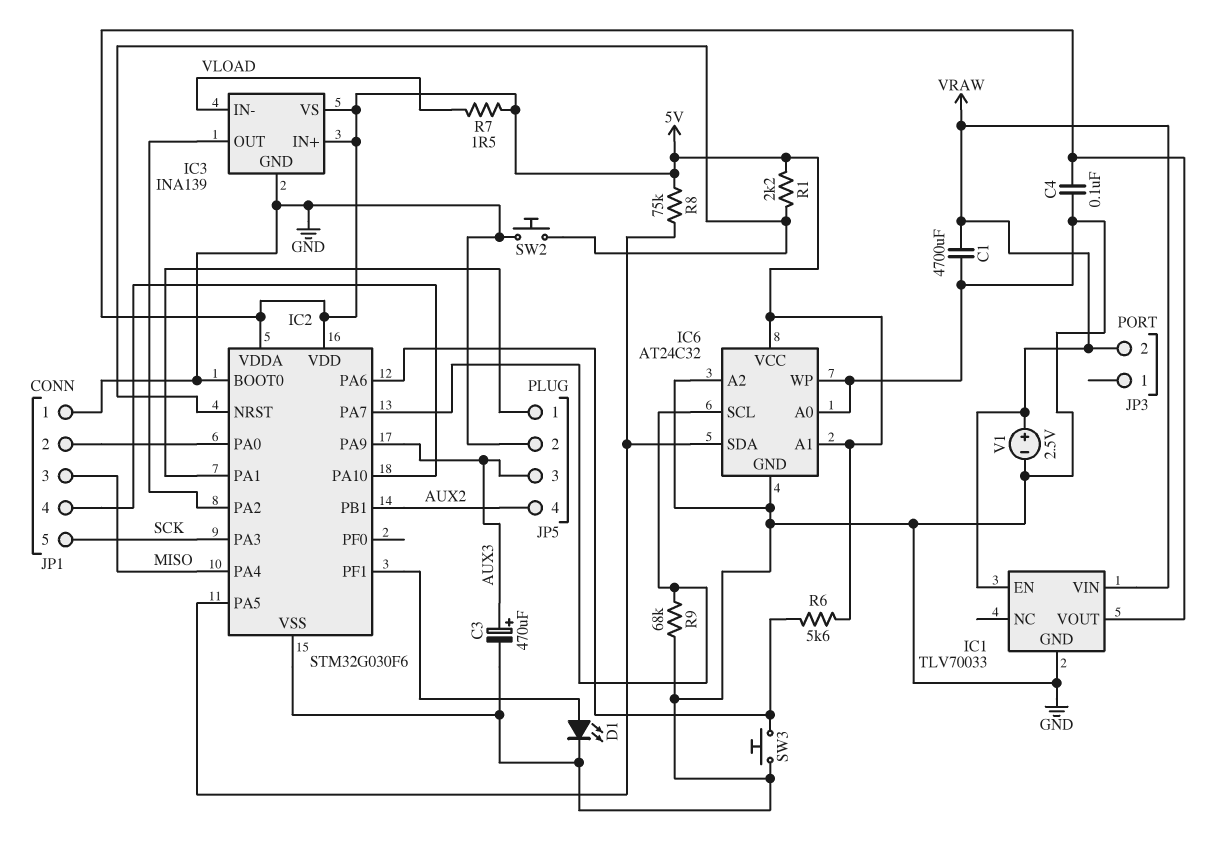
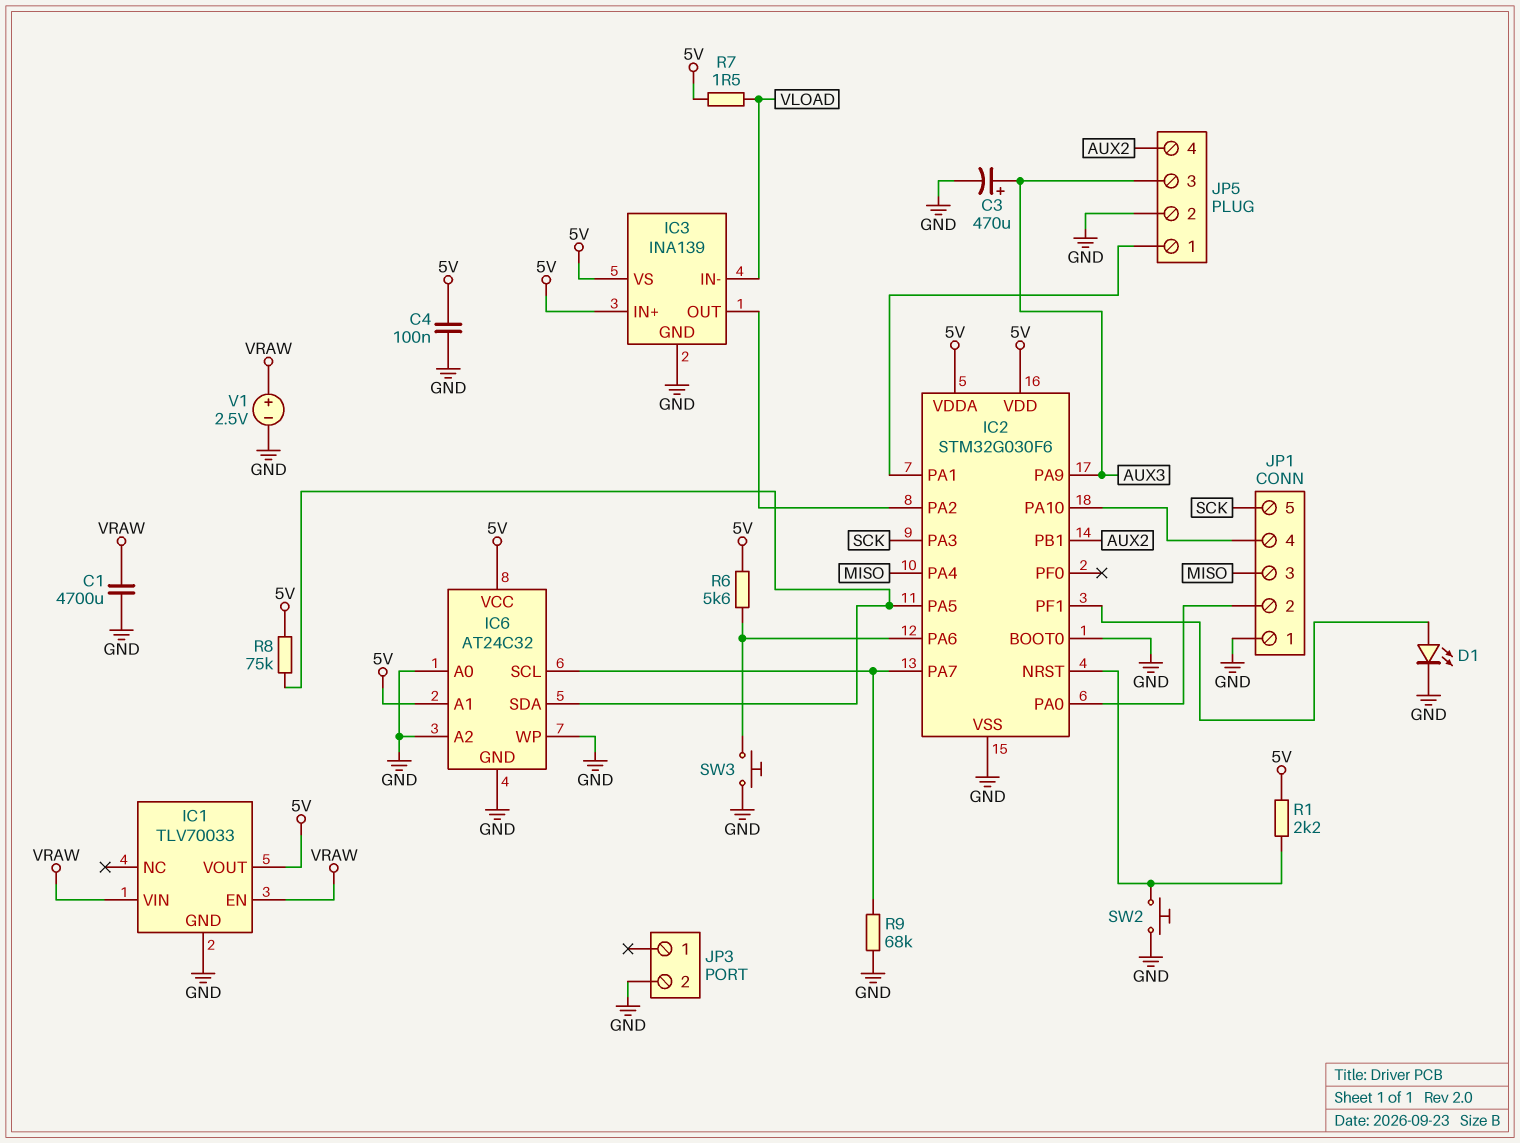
JP3 pin 2: VRAW -> GND

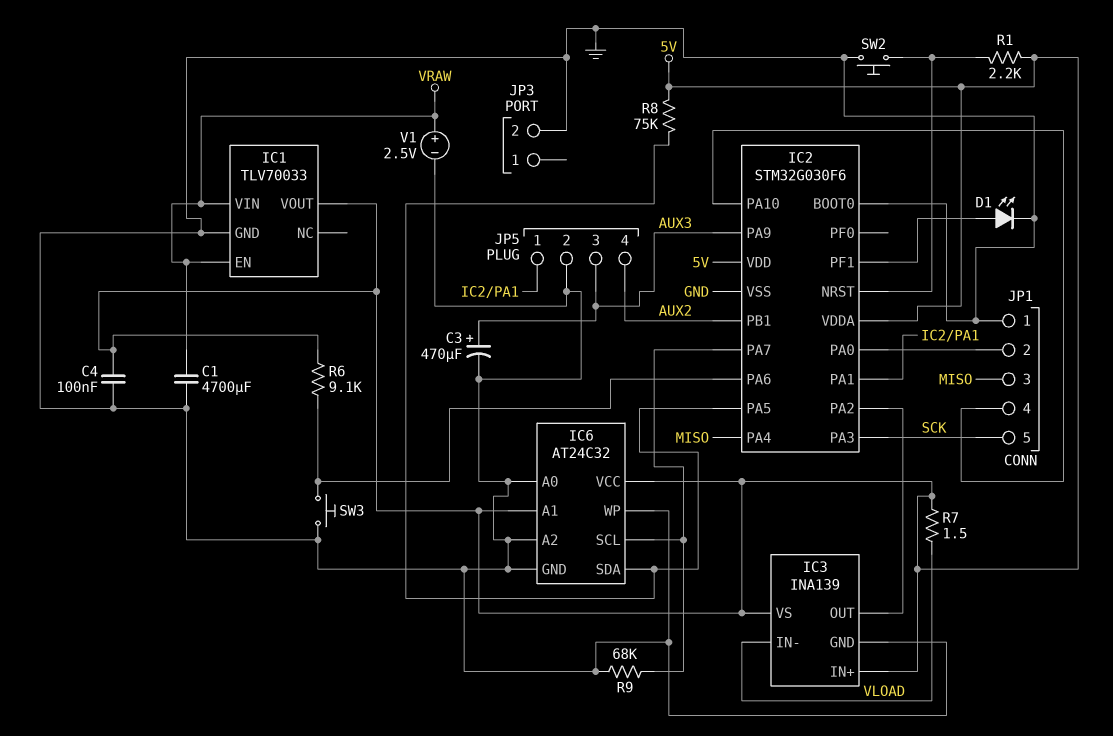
R6: 5.6k (5V, IC2/PA6) -> 9.1k (5V, IC2/PA6)

